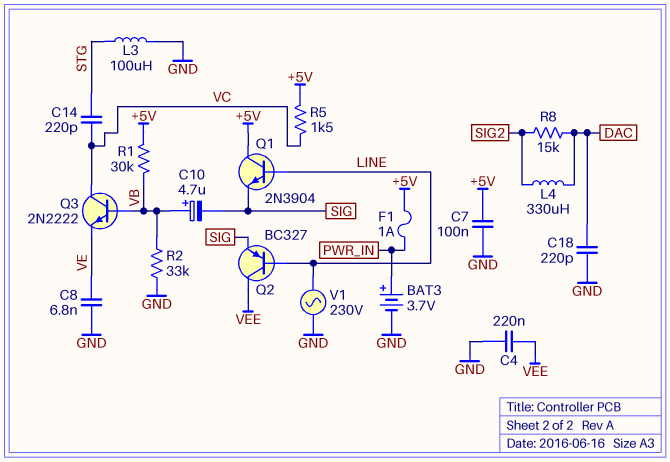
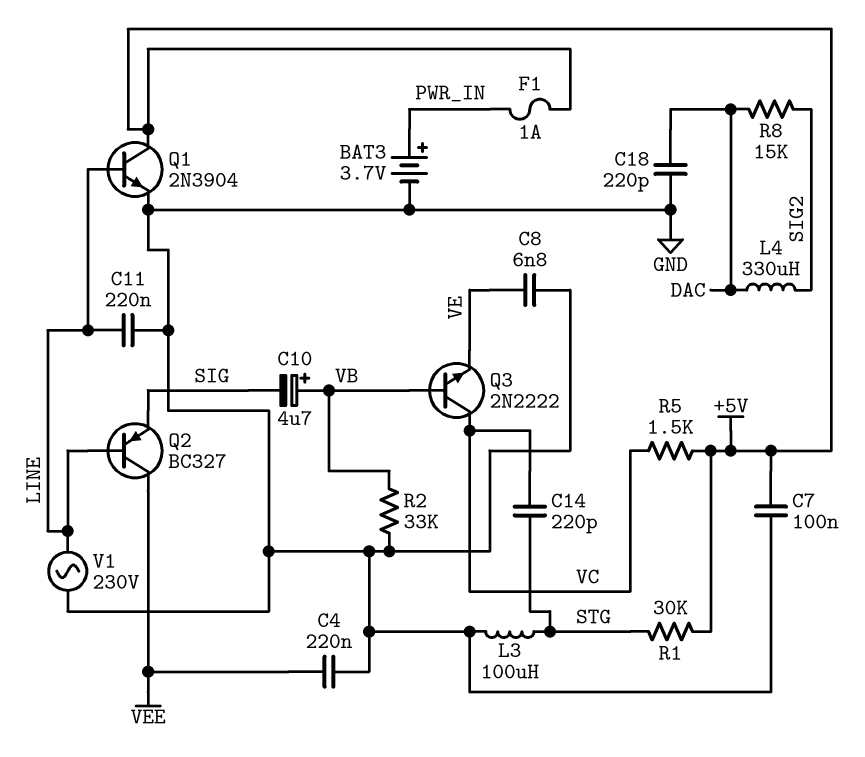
C11: none -> 220nF (GND, LINE)
Q1: NPN 2N3904 (B LINE, C +5V, E SIG) -> NPN 2N3904 (B LINE, C +5V, E GND)
R1: 30k (+5V, VB) -> 30k (+5V, STG)

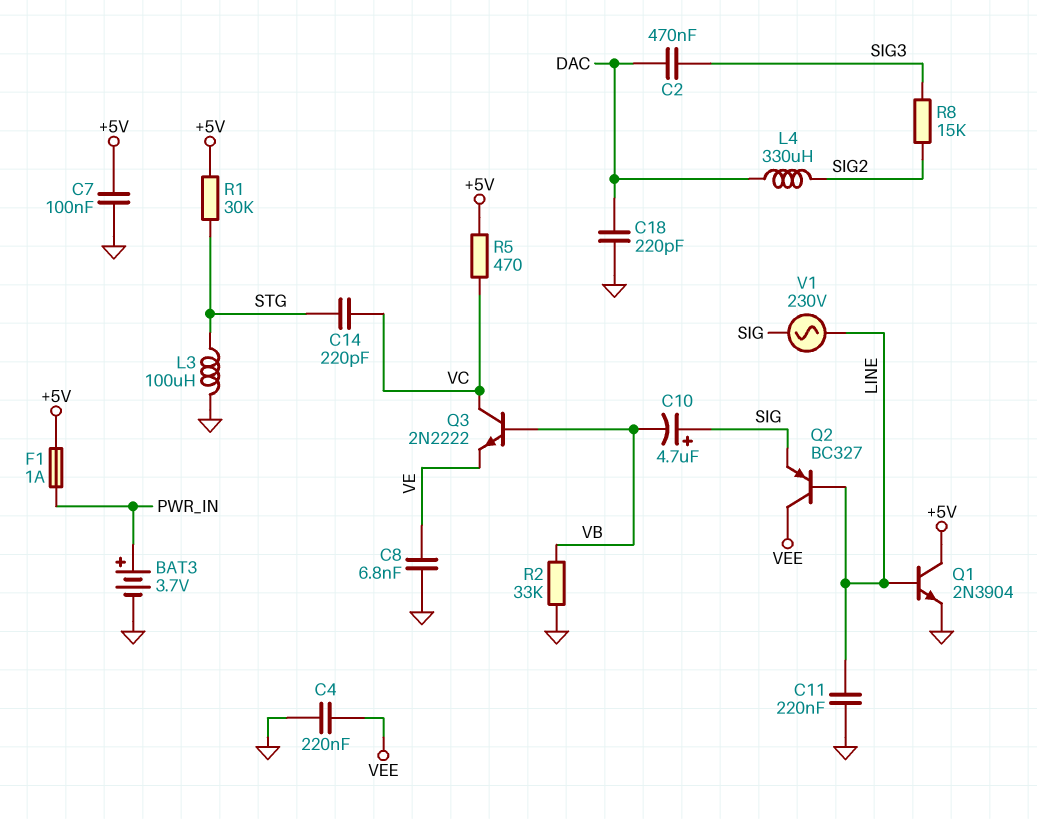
C2: none -> 470nF (DAC, SIG3)
C10: 4.7uF (plus VB, minus SIG) -> 4.7uF (plus SIG, minus VB)
R5: 1.5k (+5V, VC) -> 470 (+5V, VC)
R8: 15k (DAC, SIG2) -> 15k (SIG2, SIG3)
V1: AC 230V (GND, LINE) -> AC 230V (LINE, SIG)

